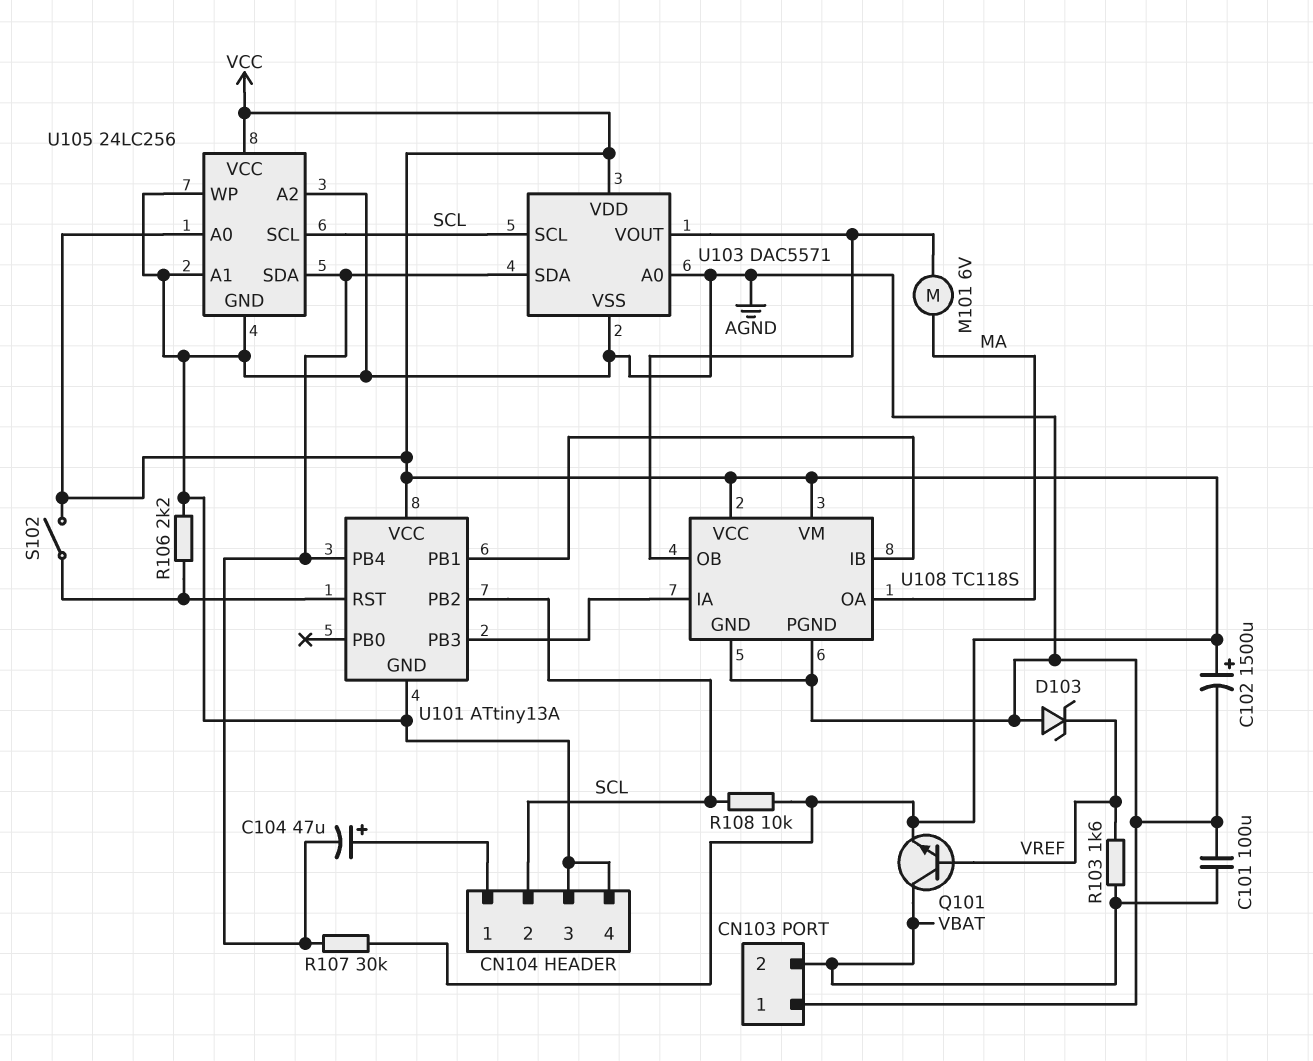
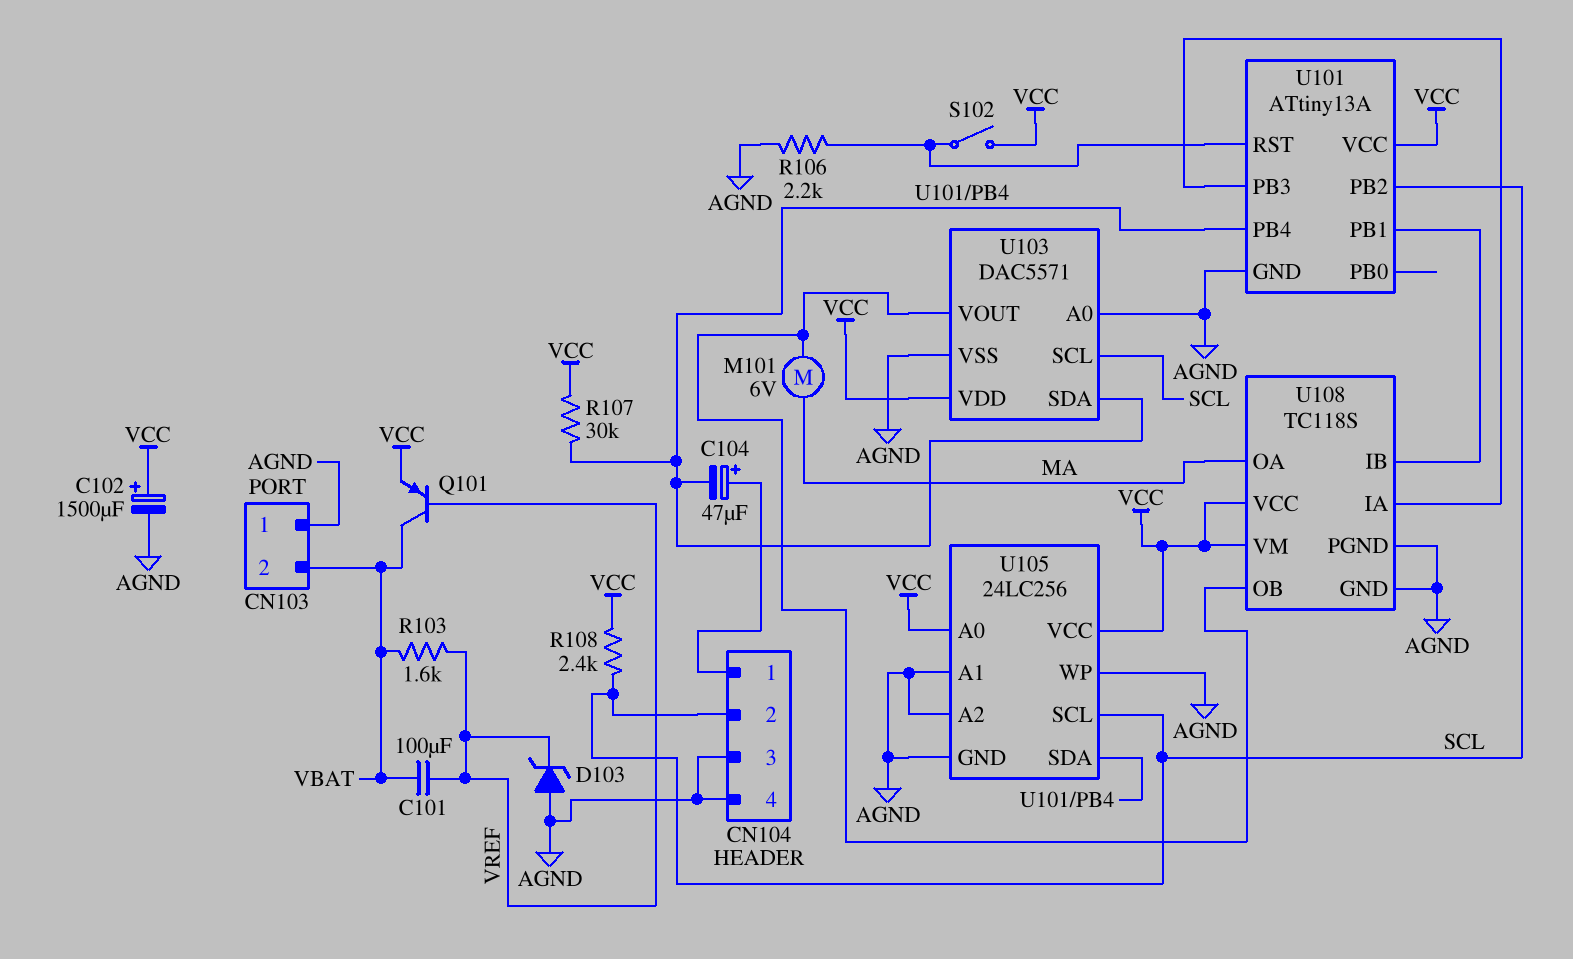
C101: 100uF (AGND, VBAT) -> 100uF (VBAT, VREF)
Q101: NPN (B VREF, C VBAT, E VCC) -> PNP (B VREF, C VBAT, E VCC)
R108: 10k (SCL, VCC) -> 2.4k (SCL, VCC)

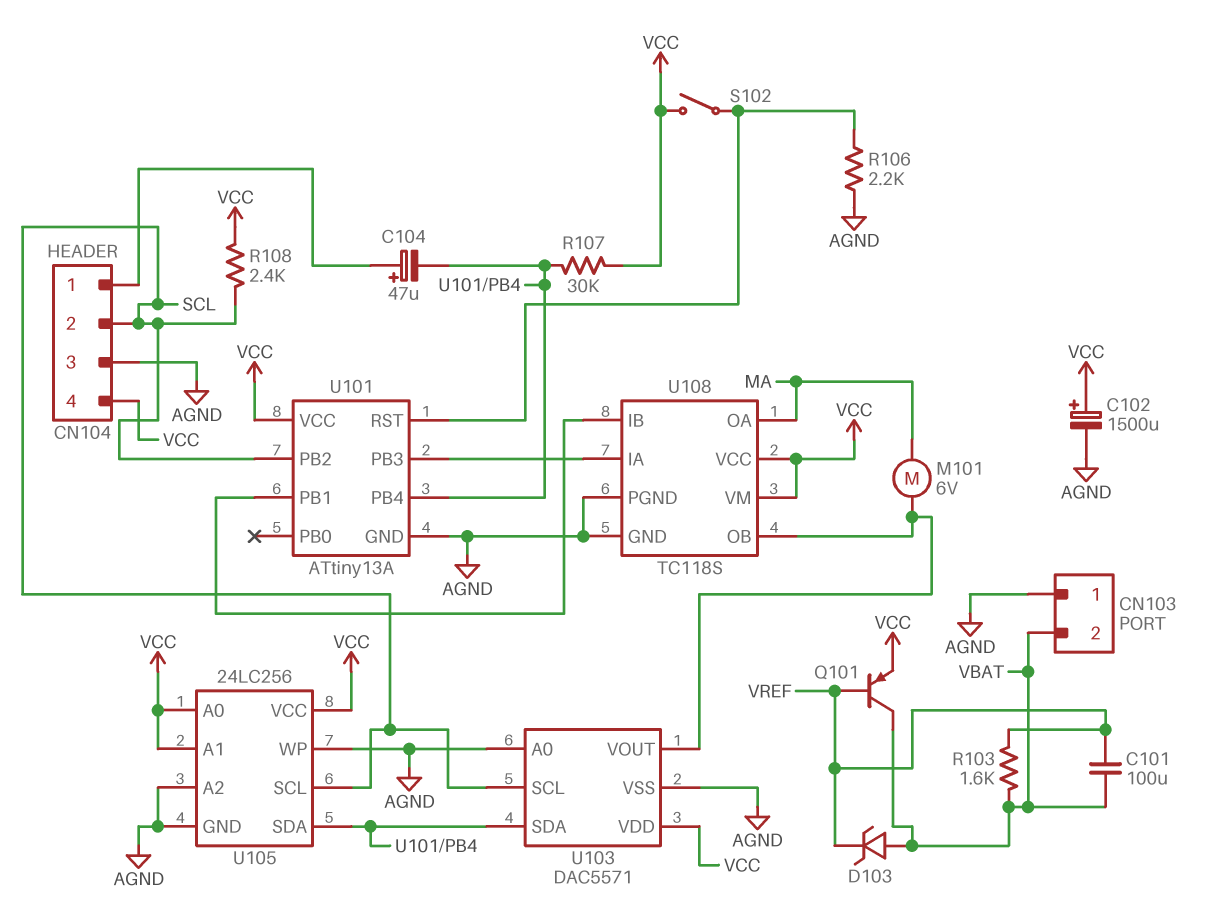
CN104 pin 4: AGND -> VCC
D103: zener (A AGND, K VREF) -> zener (A VBAT, K VREF)
U105 pin A1: AGND -> VCC

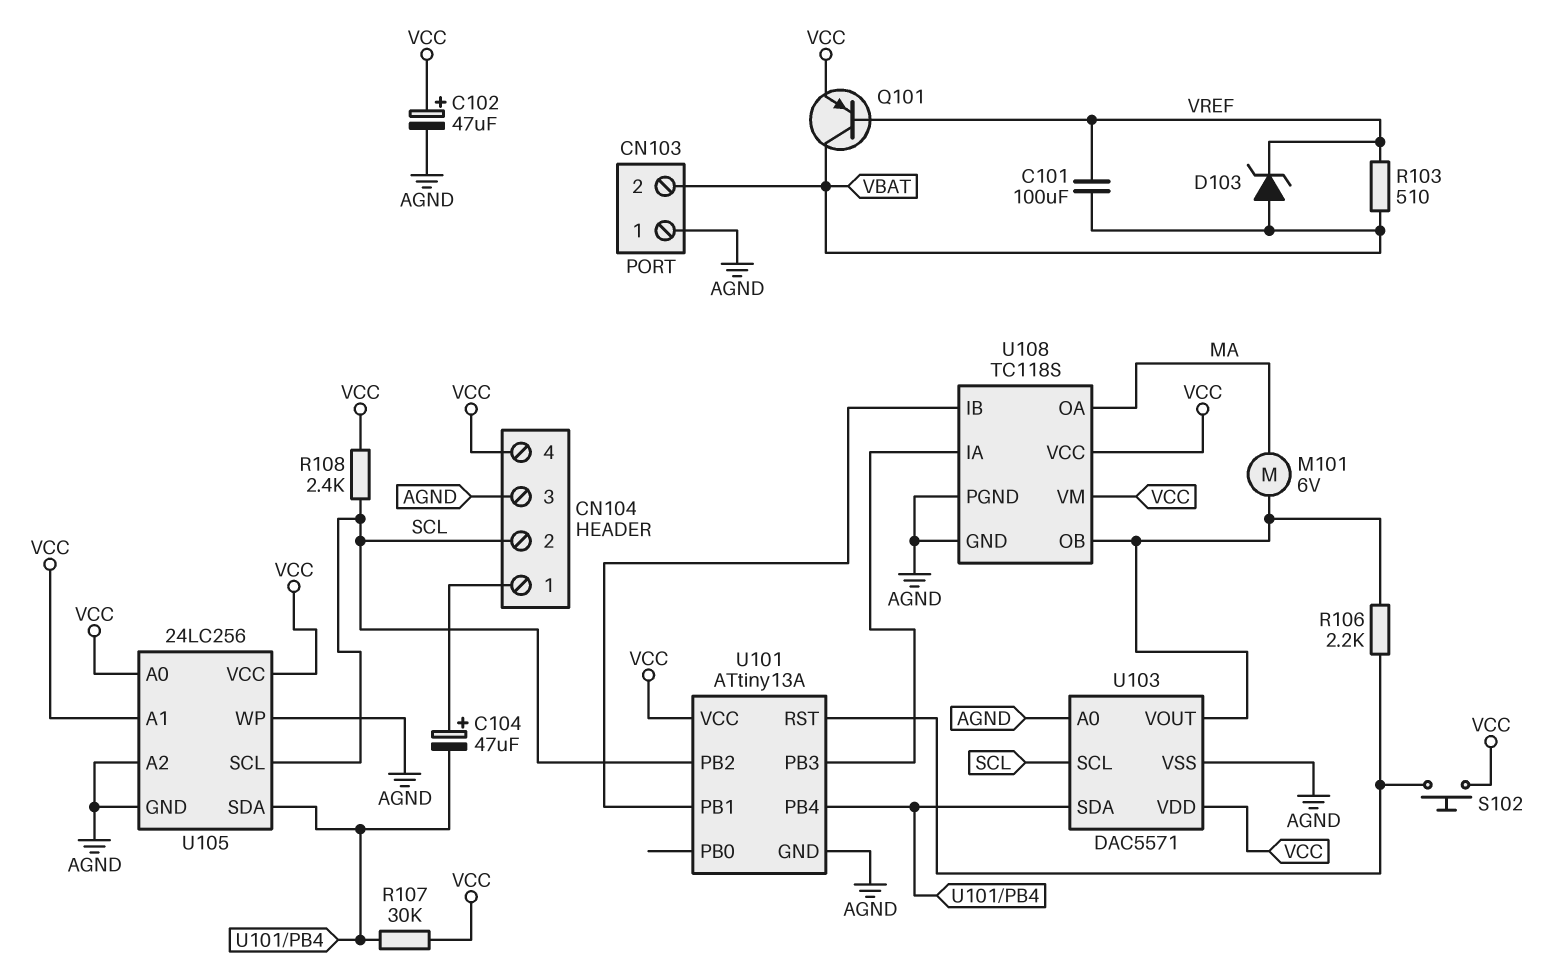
C102: 1500uF (plus VCC, minus AGND) -> 47uF (plus VCC, minus AGND)
R103: 1.6k (VBAT, VREF) -> 510 (VBAT, VREF)
R106: 2.2k (AGND, U101/RST) -> 2.2k (U101/RST, U103/VOUT)
S102: switch (U101/RST, VCC) -> button (U101/RST, VCC)

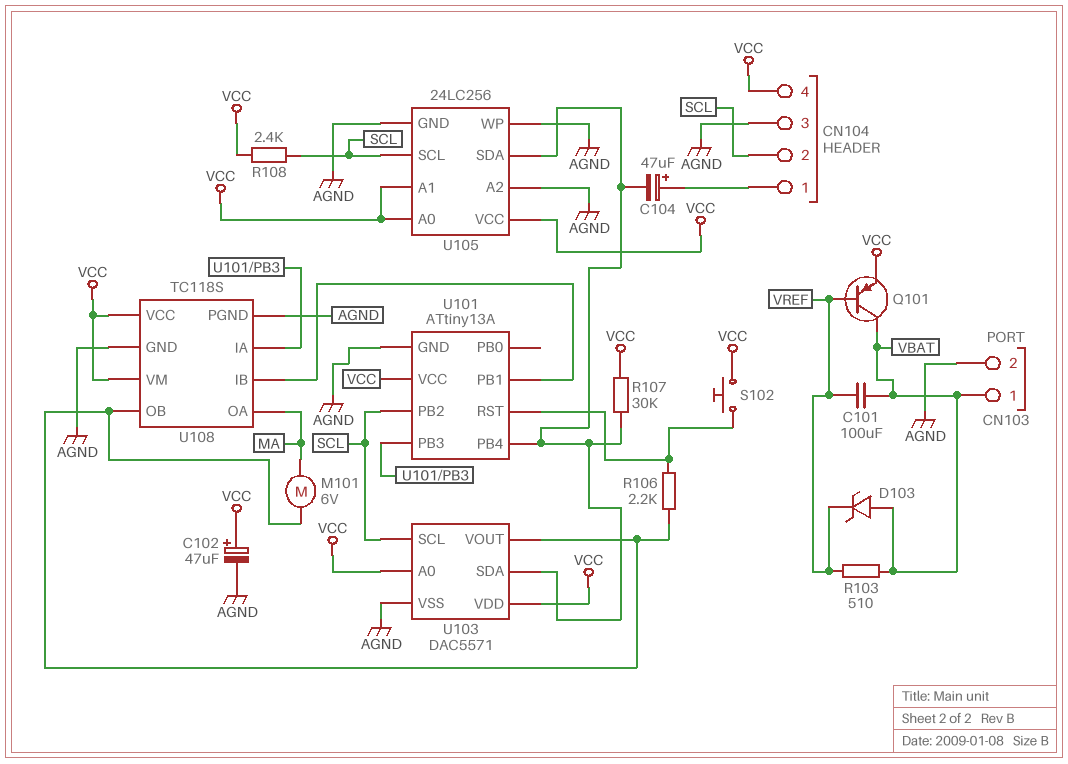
CN103 pin 1: AGND -> VBAT
CN103 pin 2: VBAT -> AGND
U103 pin A0: AGND -> VCC

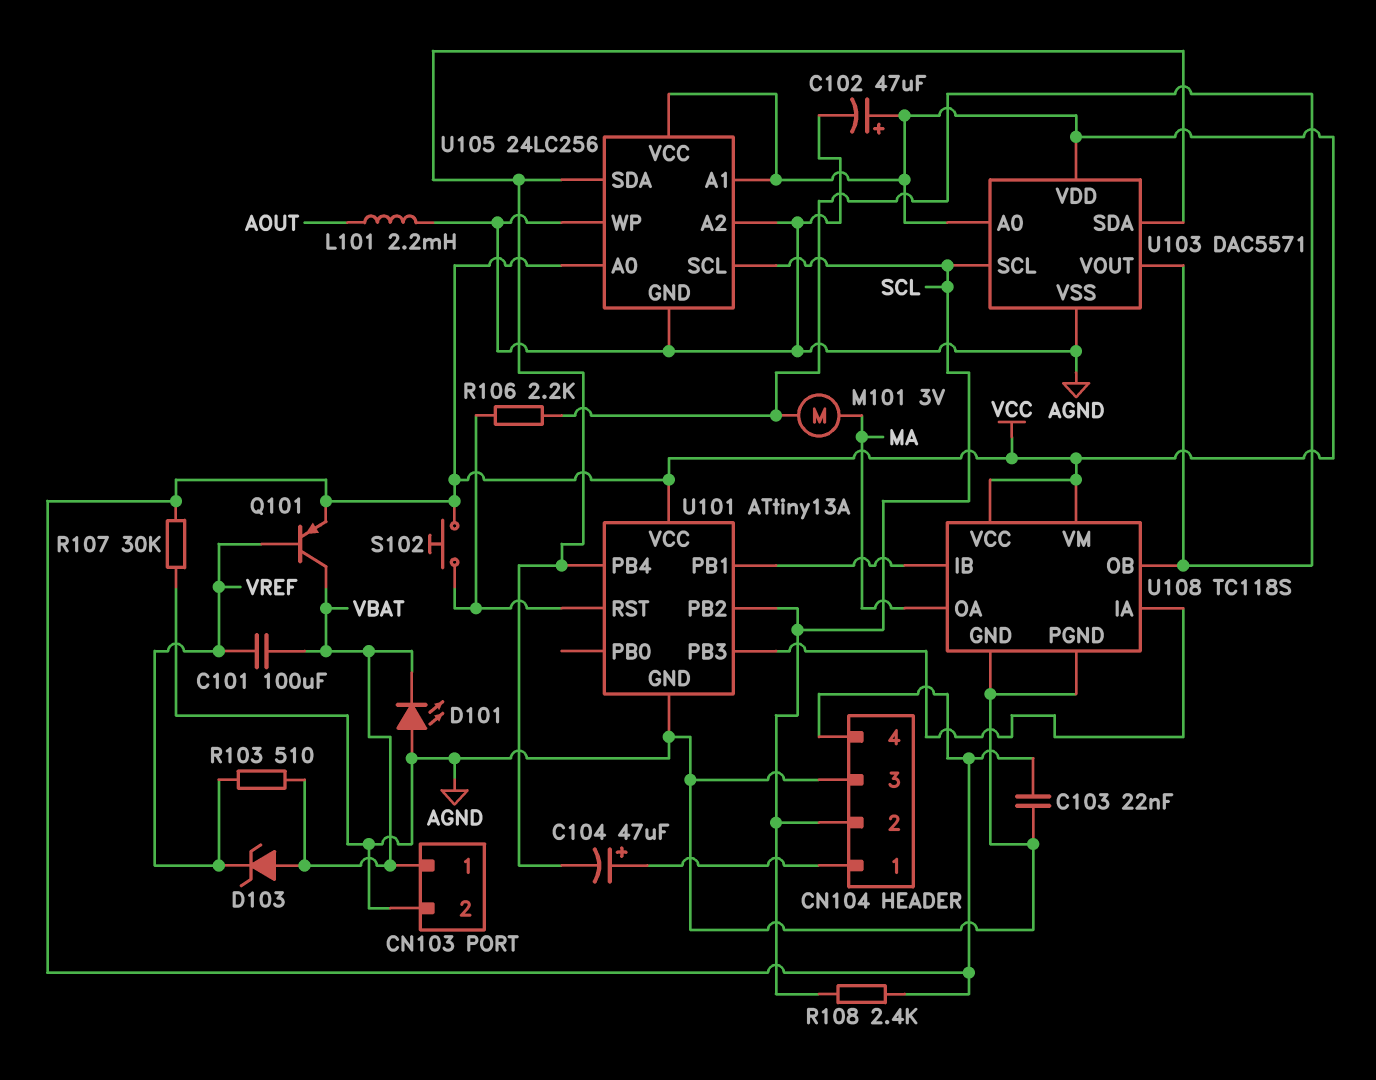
C103: none -> 22nF (AGND, VCC)
D101: none -> LED (A AGND, K VBAT)
L101: none -> 2.2mH (AGND, AOUT)
M101: motor 6V (MA, U103/VOUT) -> motor 3V (MA, U103/VOUT)
R107: 30k (U101/PB4, VCC) -> 30k (AGND, VCC)

